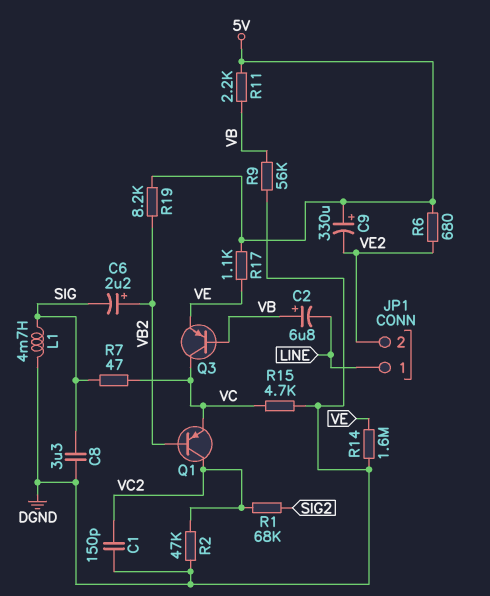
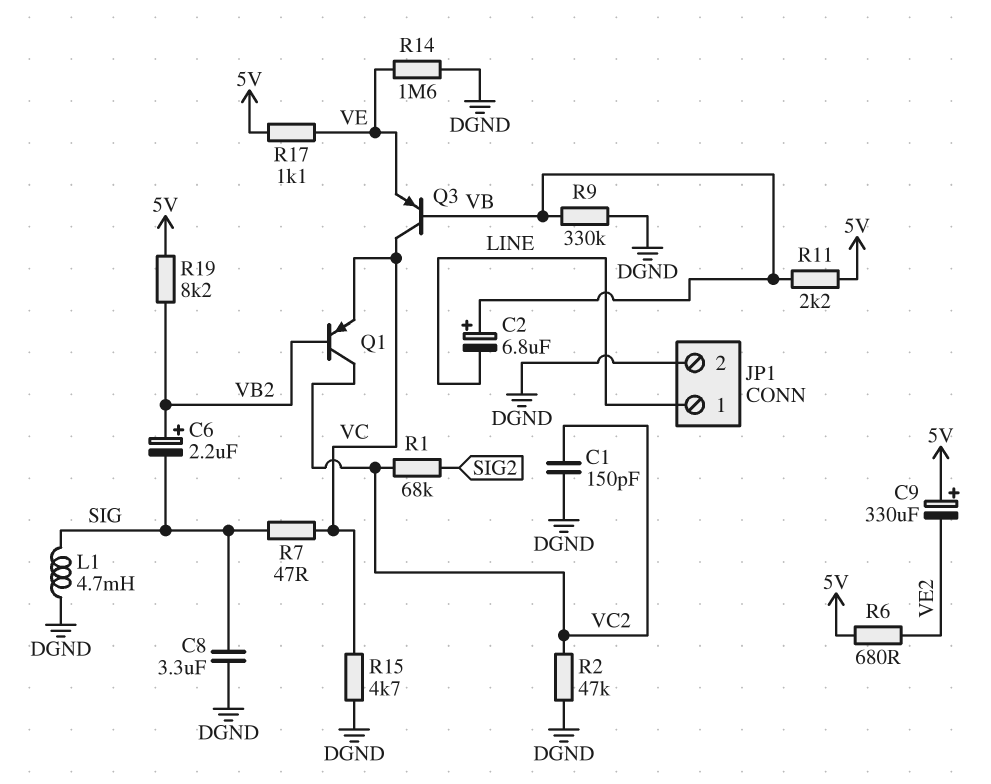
JP1 pin 2: VE2 -> DGND
R9: 56k (DGND, VB) -> 330k (DGND, VB)

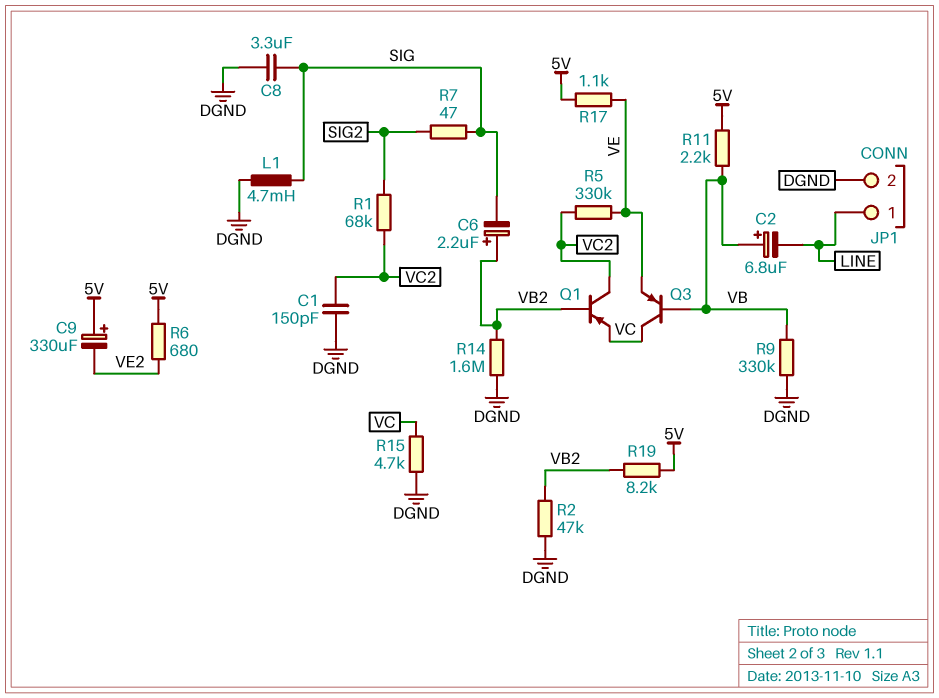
R2: 47k (DGND, VC2) -> 47k (DGND, VB2)
R5: none -> 330k (VC2, VE)
R7: 47 (SIG, VC) -> 47 (SIG, SIG2)
R14: 1.6M (DGND, VE) -> 1.6M (DGND, VB2)

